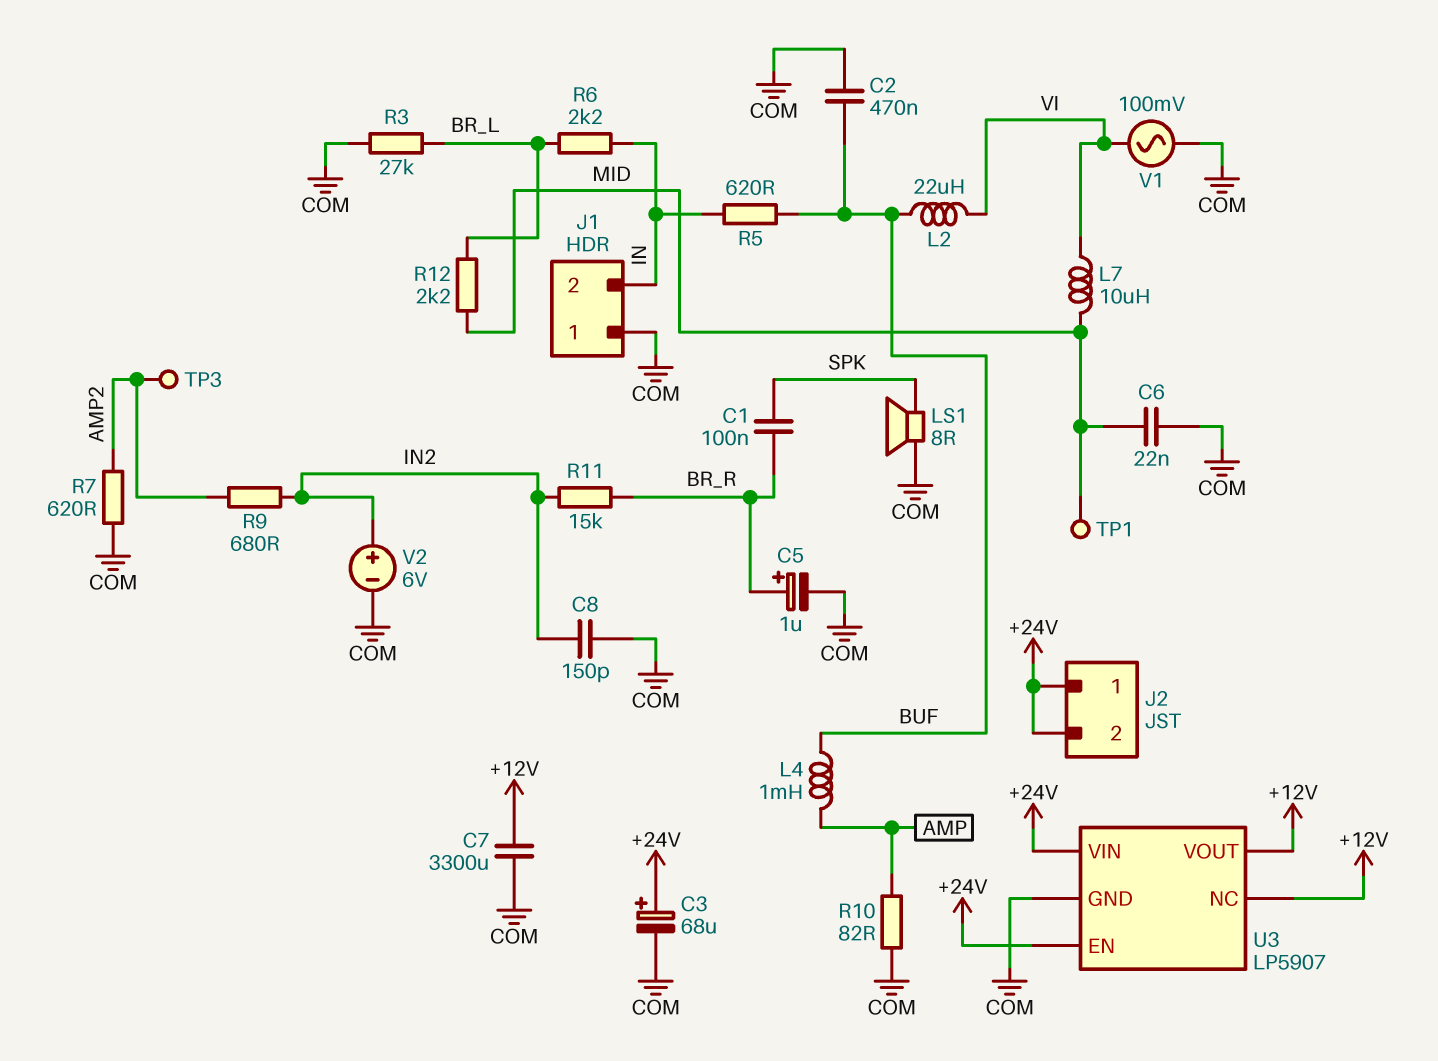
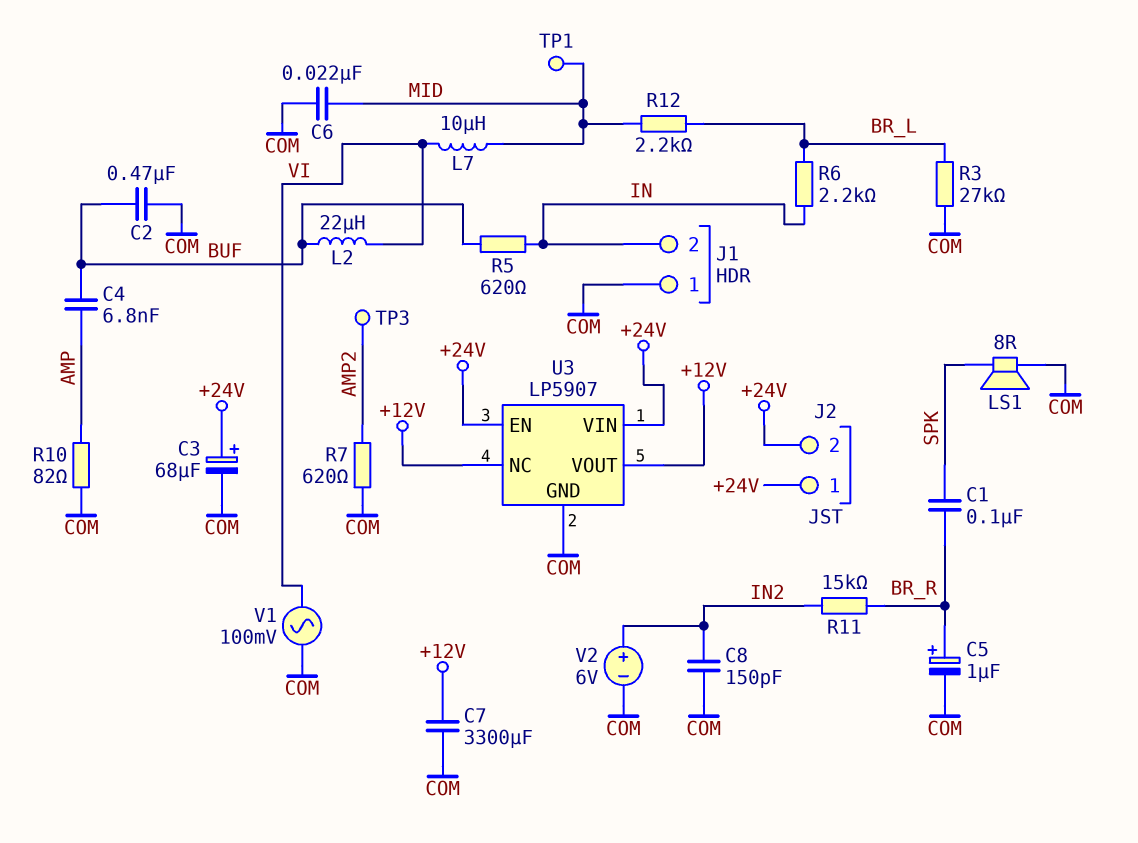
C4: none -> 6.8nF (AMP, BUF)
L4: 1mH (AMP, BUF) -> none
R9: 680 (AMP2, IN2) -> none

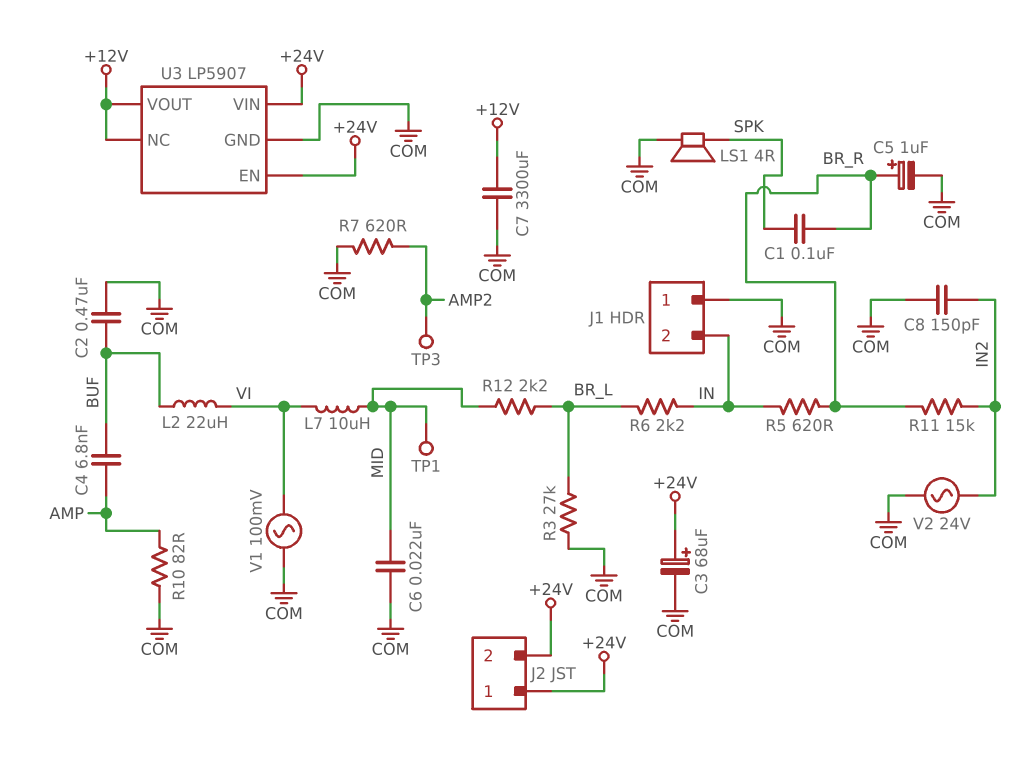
LS1: speaker 8R (COM, SPK) -> speaker 4R (COM, SPK)
R5: 620 (BUF, IN) -> 620 (BR_R, IN)
V2: 6V (plus IN2, minus COM) -> AC 24V (COM, IN2)

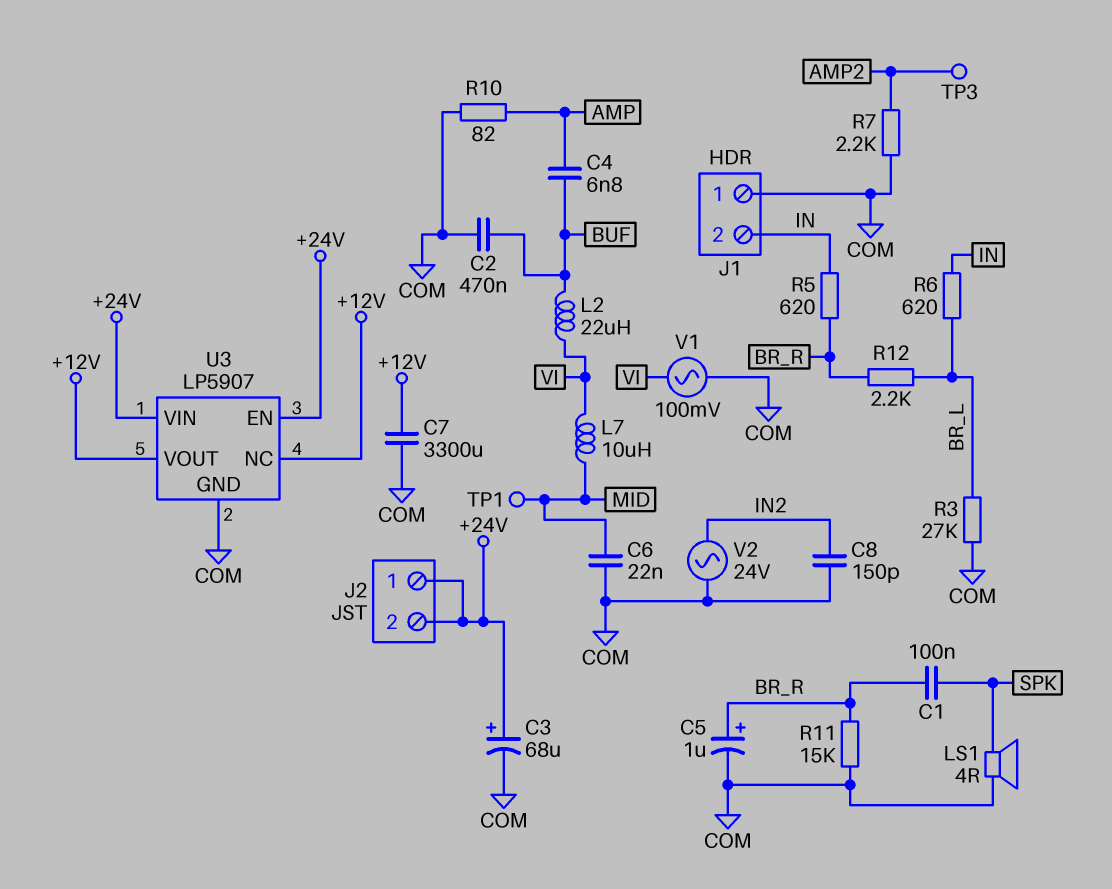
R6: 2.2k (BR_L, IN) -> 620 (BR_L, IN)
R7: 620 (AMP2, COM) -> 2.2k (AMP2, COM)
R11: 15k (BR_R, IN2) -> 15k (BR_R, COM)
R12: 2.2k (BR_L, MID) -> 2.2k (BR_L, BR_R)

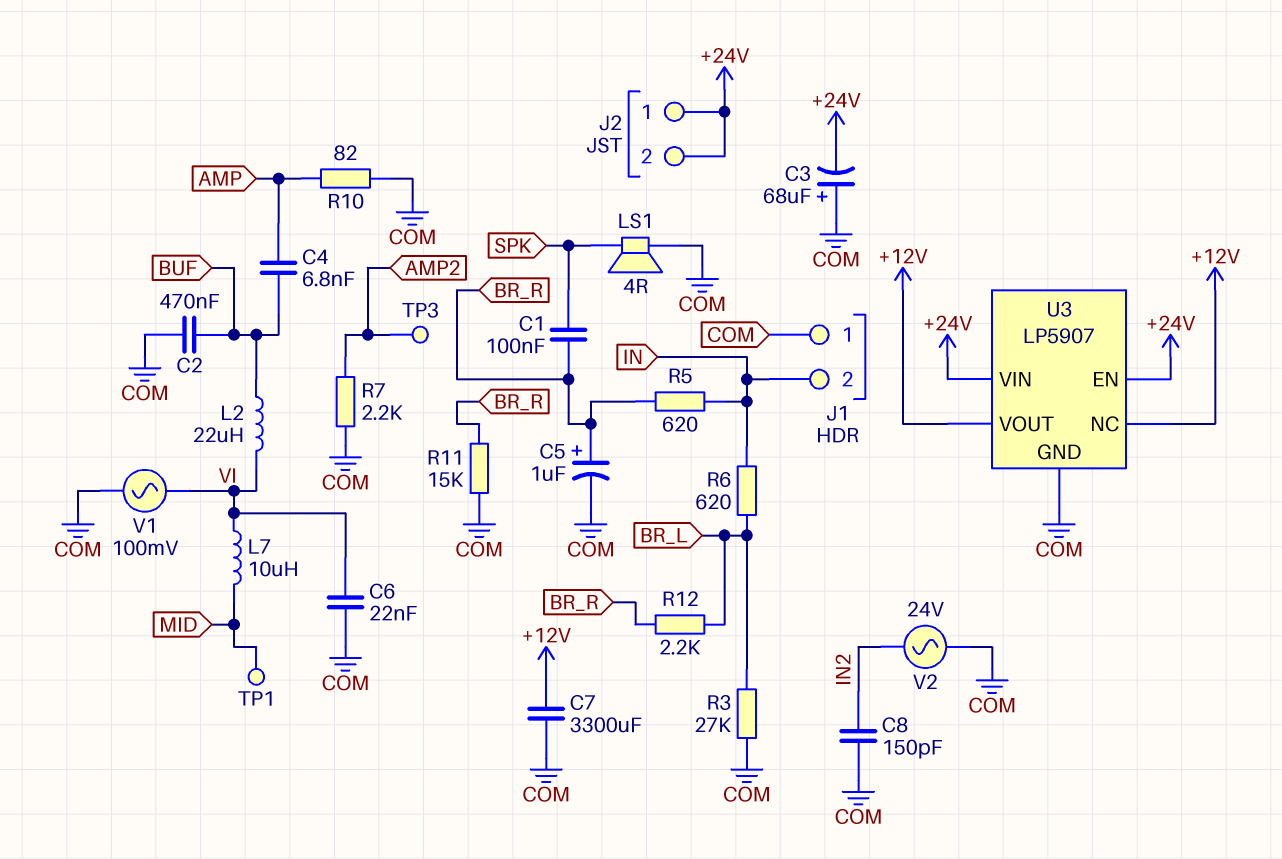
C3: 68uF (plus +24V, minus COM) -> 68uF (plus COM, minus +24V)
C6: 22nF (COM, MID) -> 22nF (COM, VI)

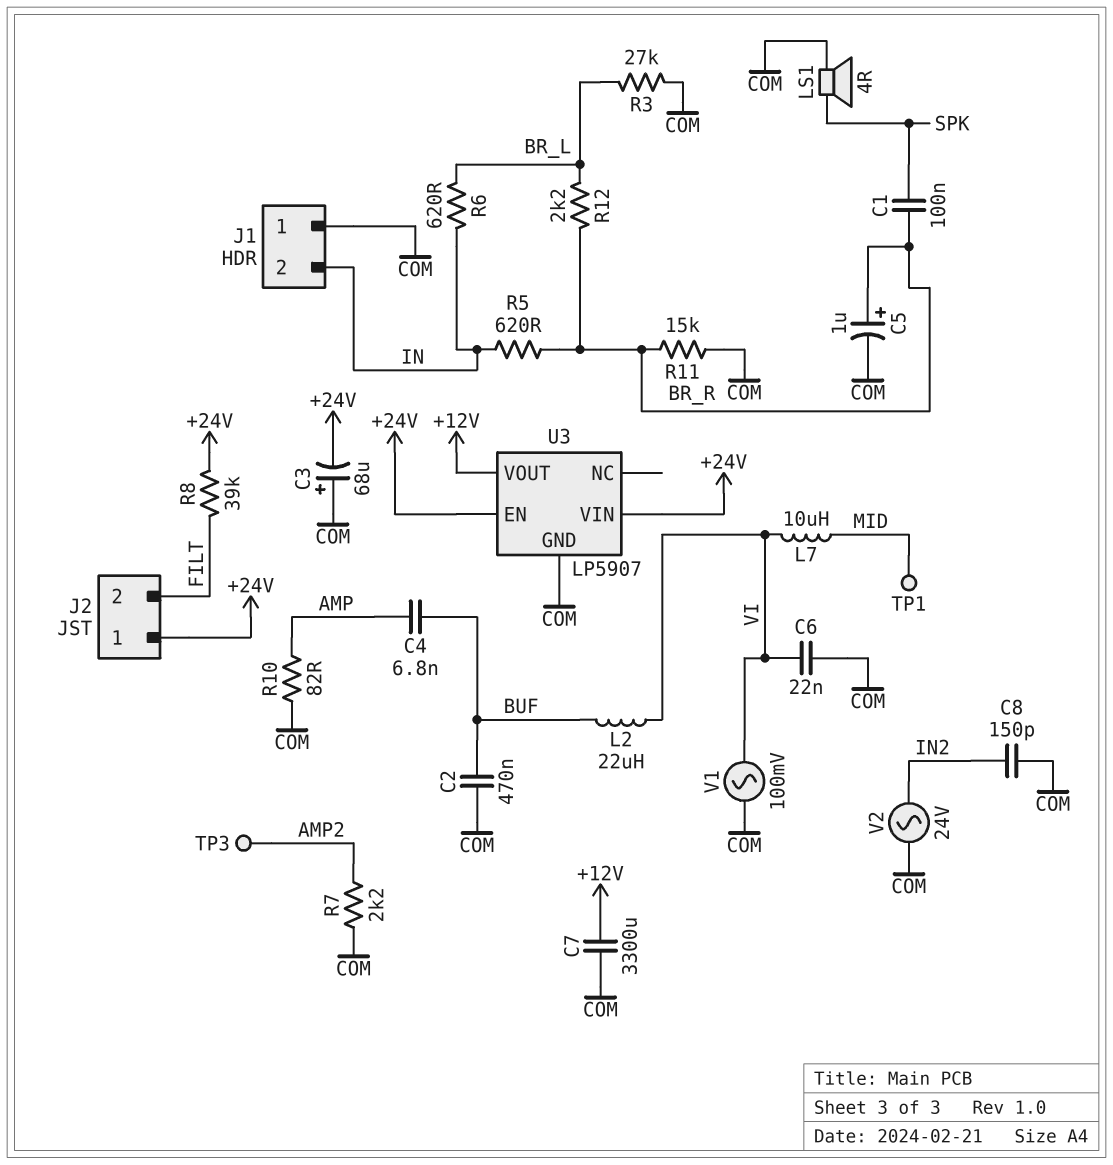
J2 pin 2: +24V -> FILT
R8: none -> 39k (+24V, FILT)
U3 pin NC: +12V -> none

